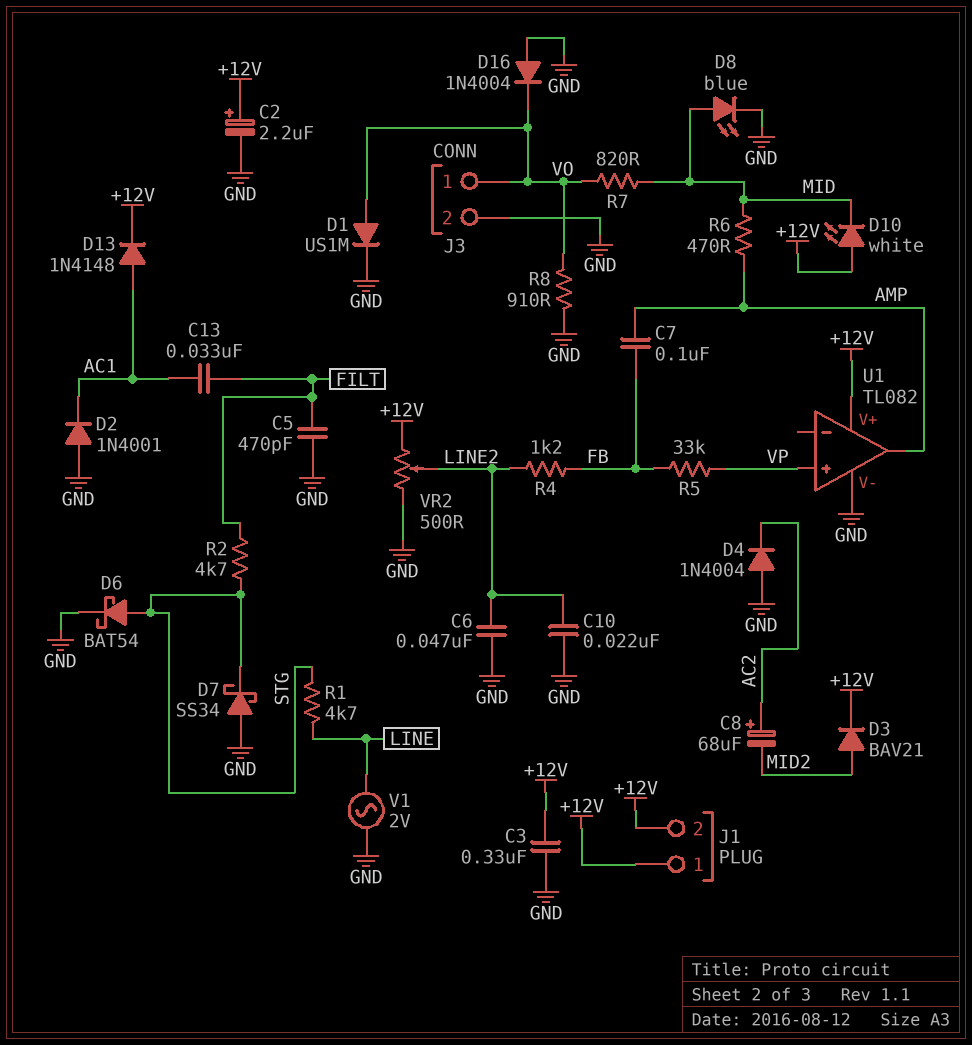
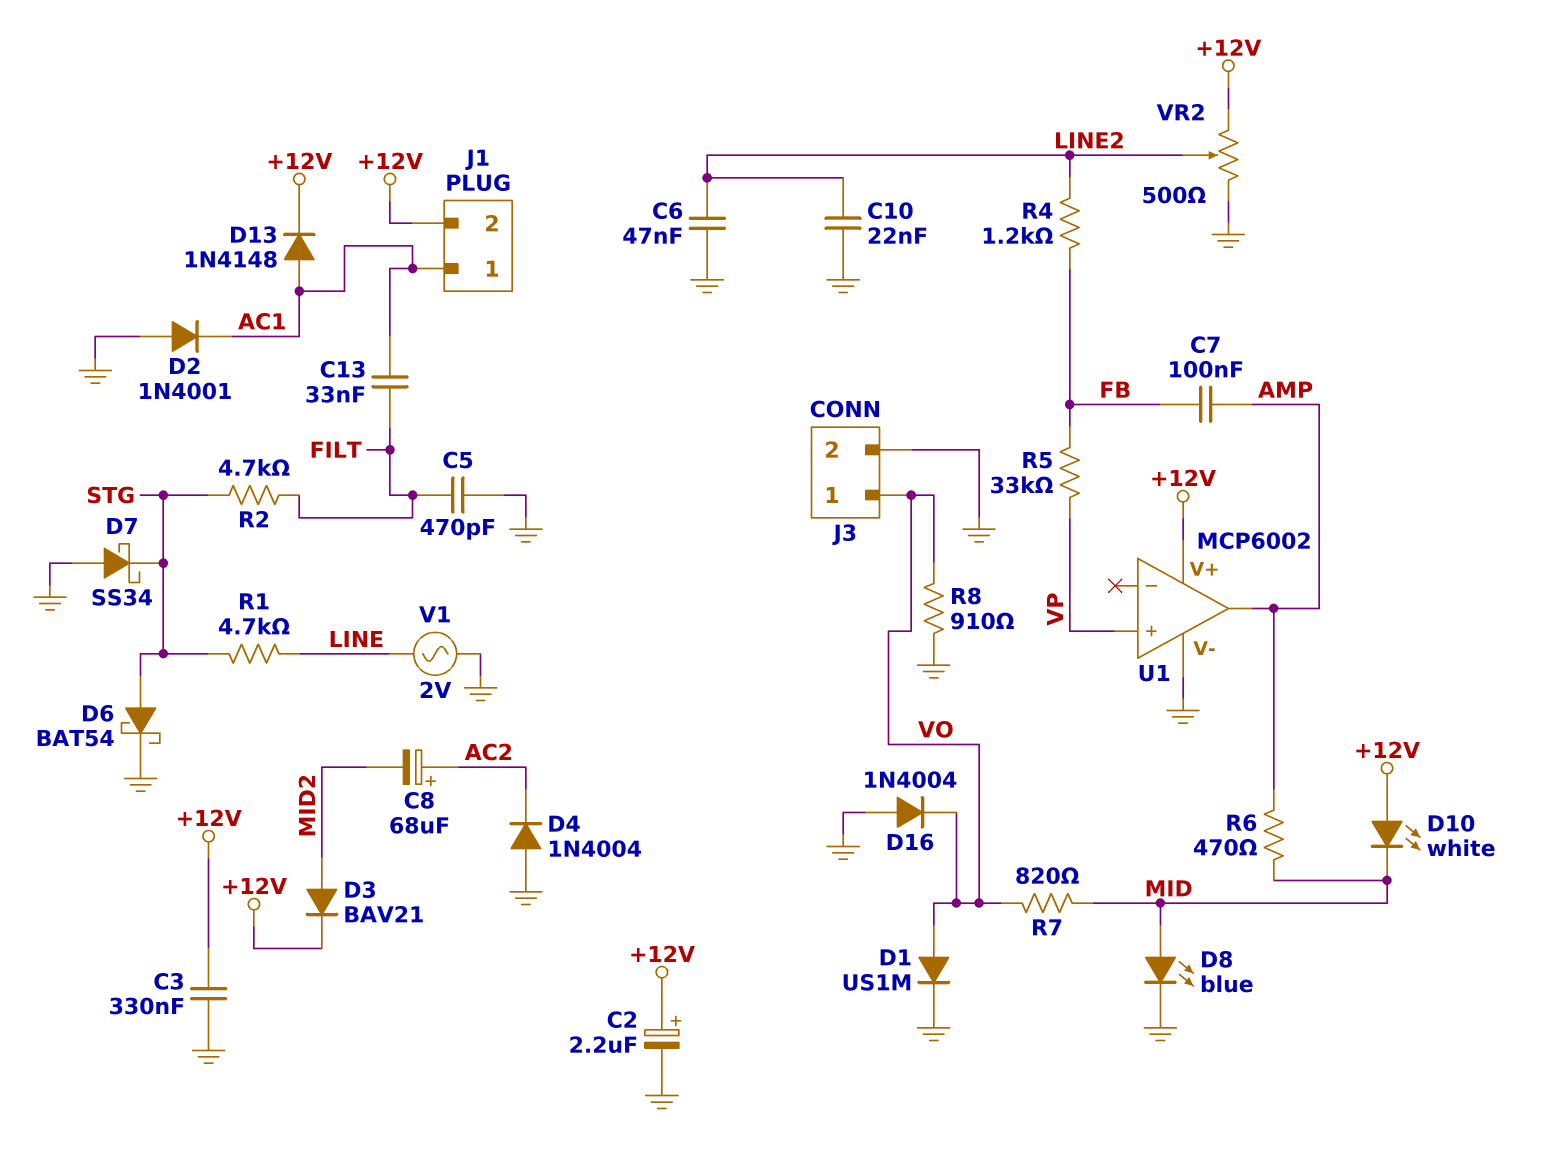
J1 pin 1: +12V -> AC1
U1: TL082 -> MCP6002

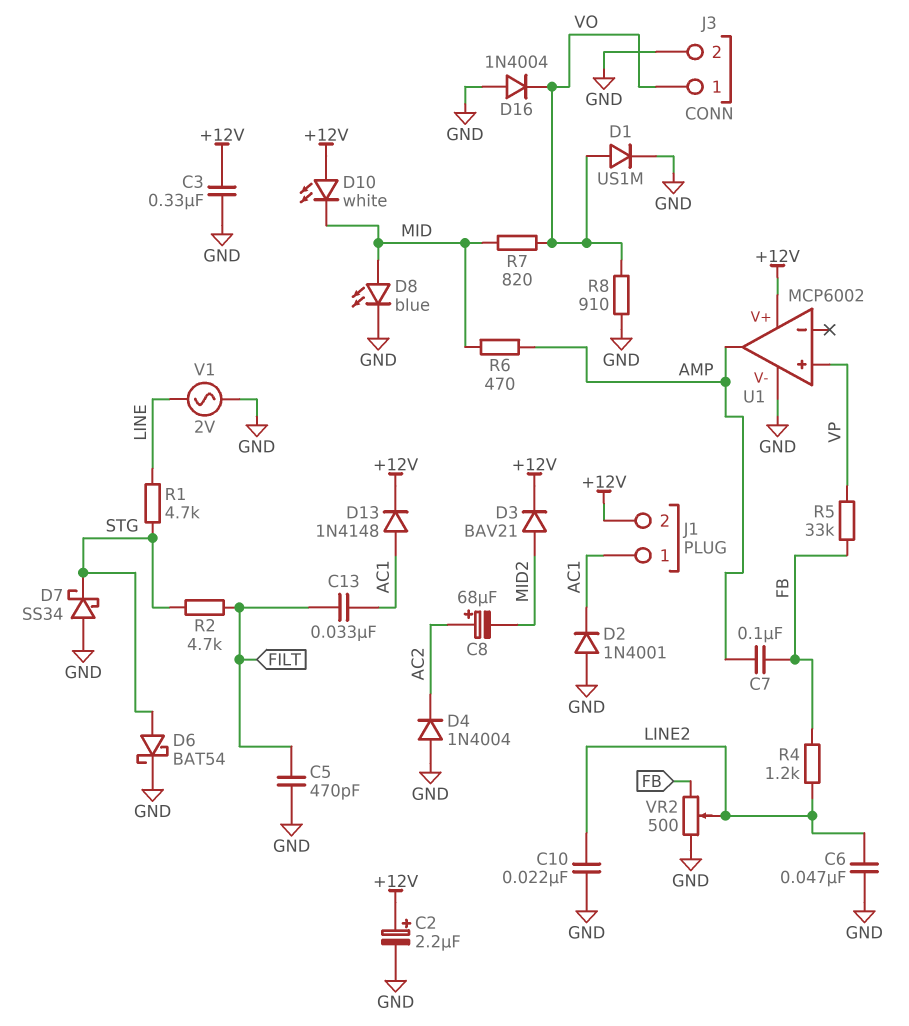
VR2: 500 (+12V, GND, wiper LINE2) -> 500 (FB, GND, wiper LINE2)

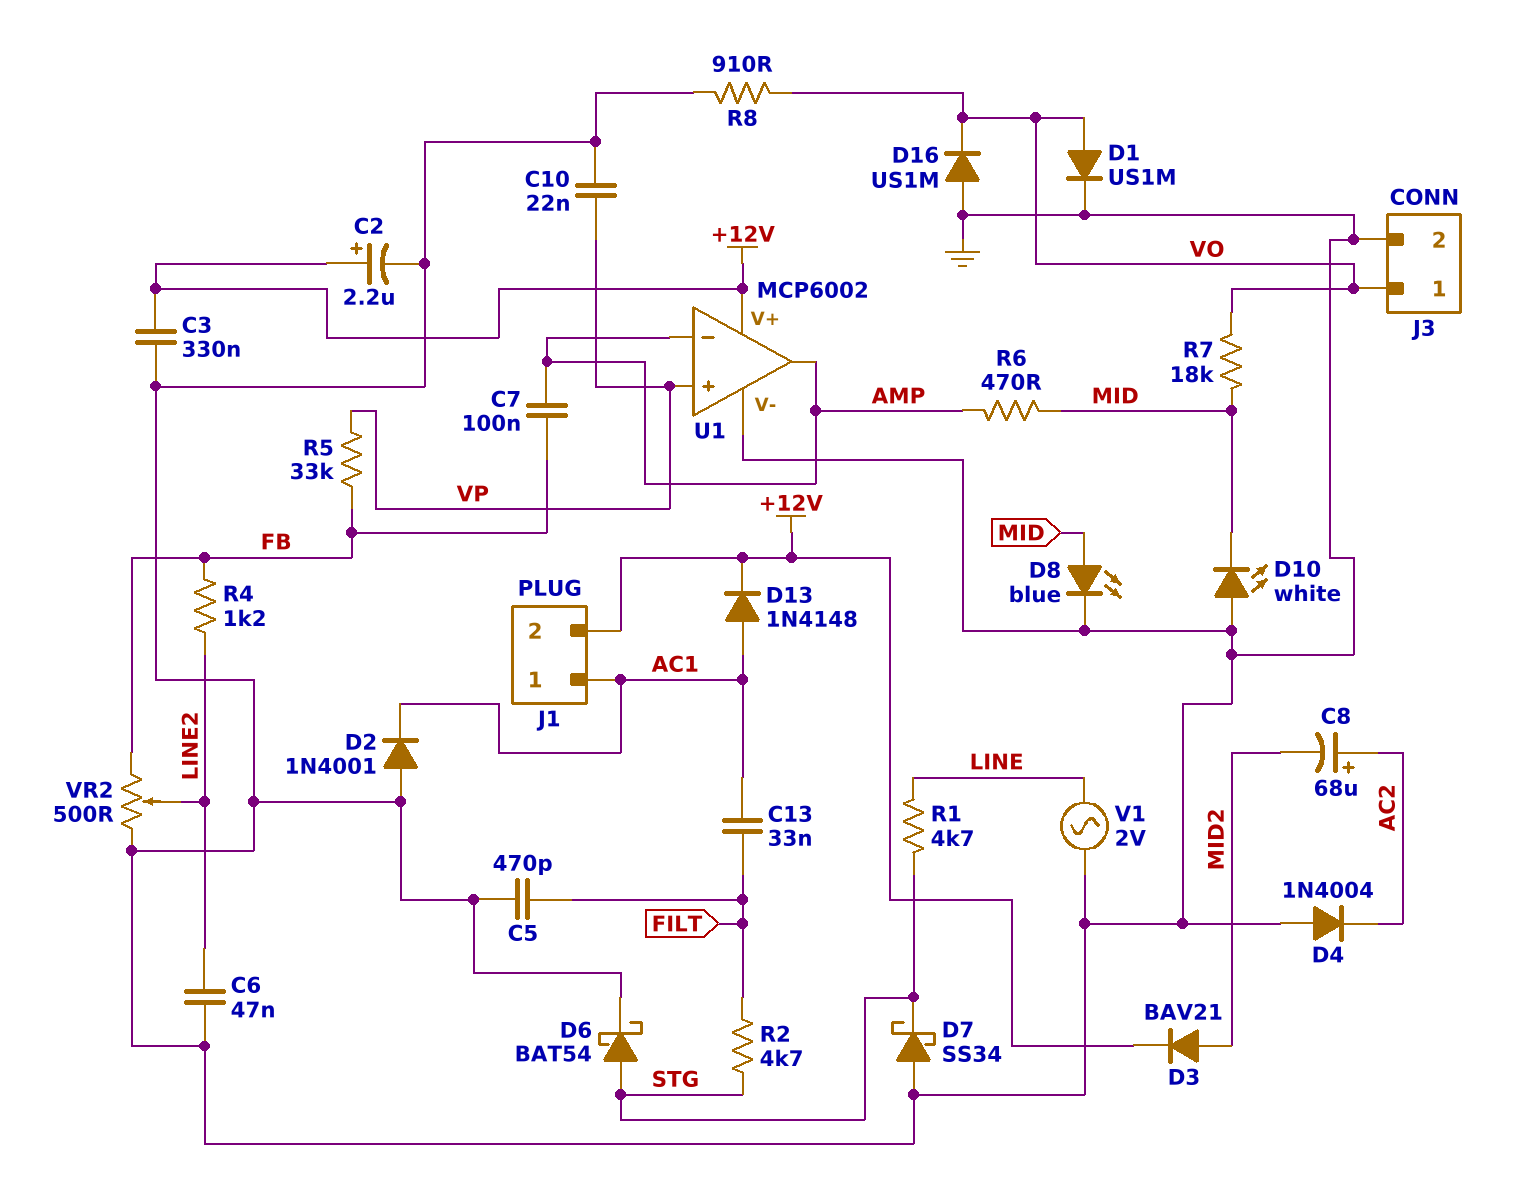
C10: 22nF (GND, LINE2) -> 22nF (GND, VP)
D10: LED white (A +12V, K MID) -> LED white (A GND, K MID)
D16: diode 1N4004 (A GND, K VO) -> diode US1M (A GND, K VO)
R7: 820 (MID, VO) -> 18k (MID, VO)
U1 pin in-: none -> AMP

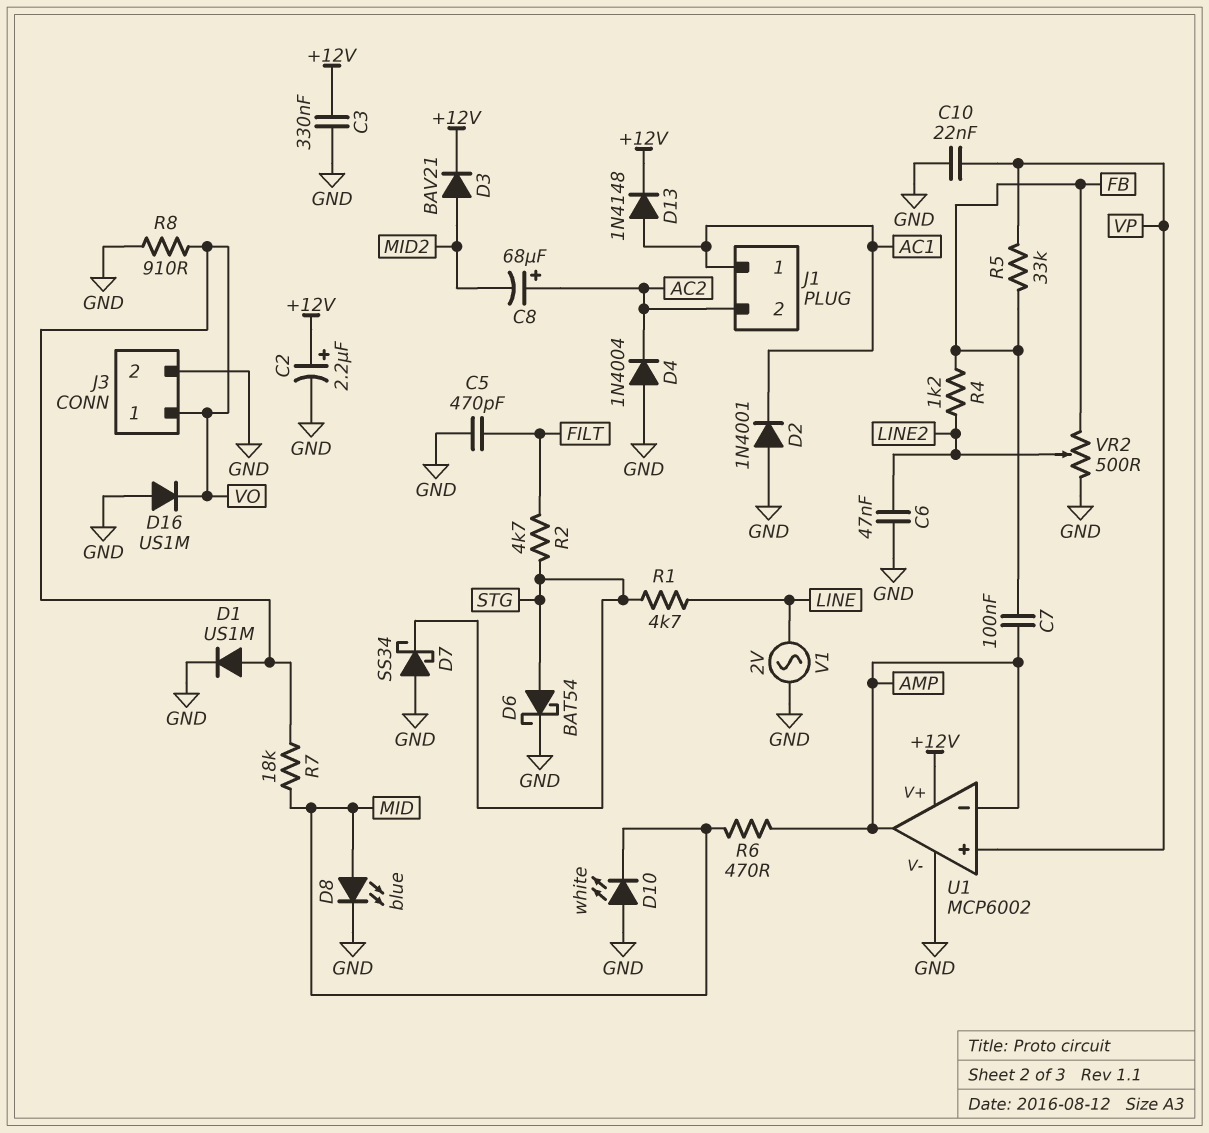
C13: 33nF (AC1, FILT) -> none
J1 pin 2: +12V -> AC2

